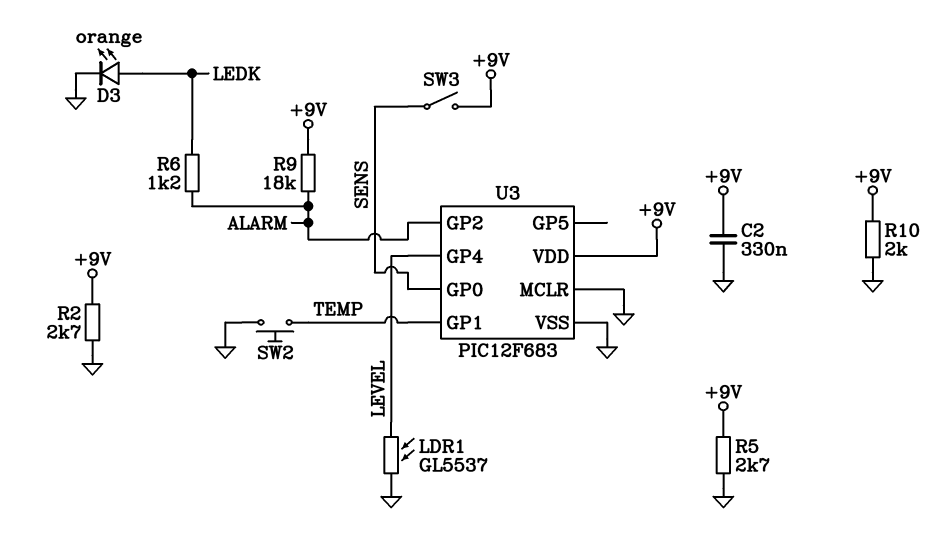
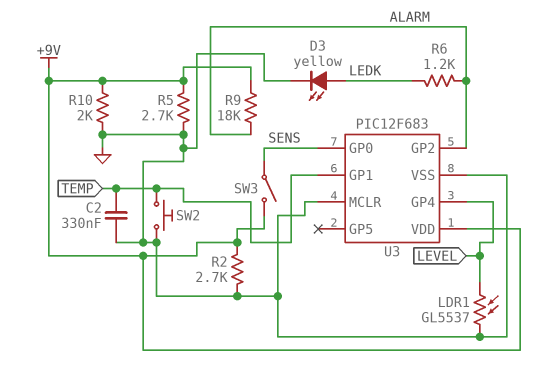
C2: 330nF (+9V, GND) -> 330nF (GND, TEMP)
D3: LED orange (A LEDK, K GND) -> LED yellow (A LEDK, K GND)

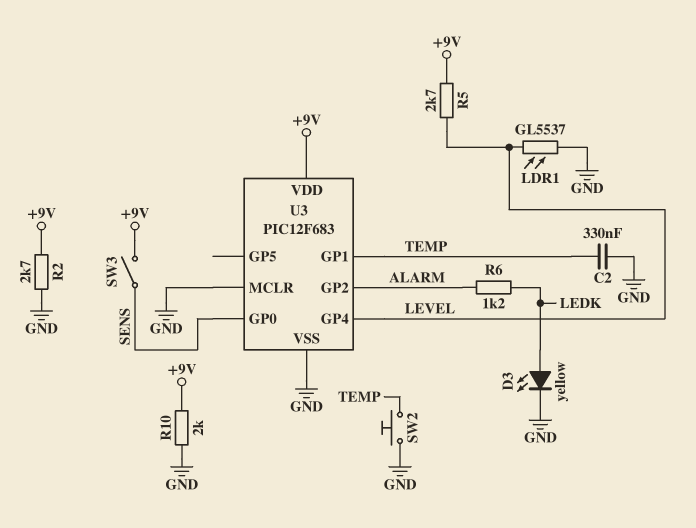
R5: 2.7k (+9V, GND) -> 2.7k (+9V, LEVEL)
R9: 18k (+9V, ALARM) -> none

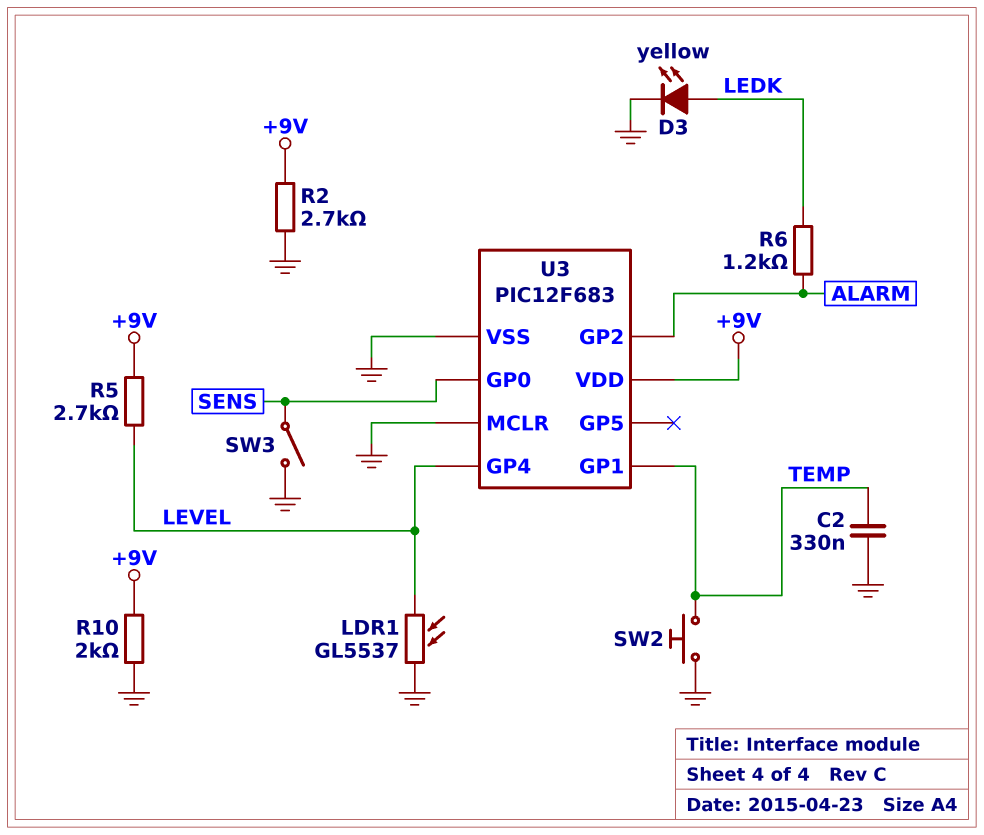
SW3: switch (+9V, SENS) -> switch (GND, SENS)

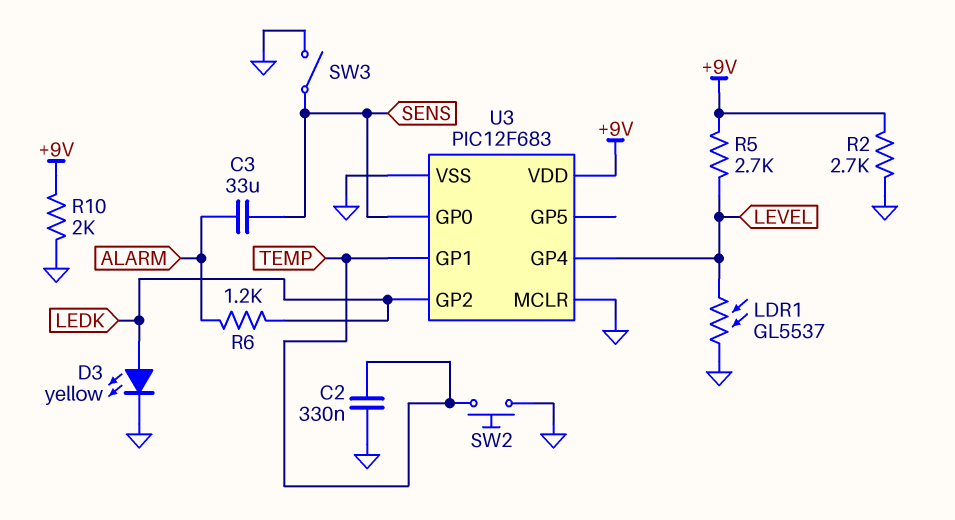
C3: none -> 33uF (ALARM, SENS)
U3 pin GP2: ALARM -> LEDK

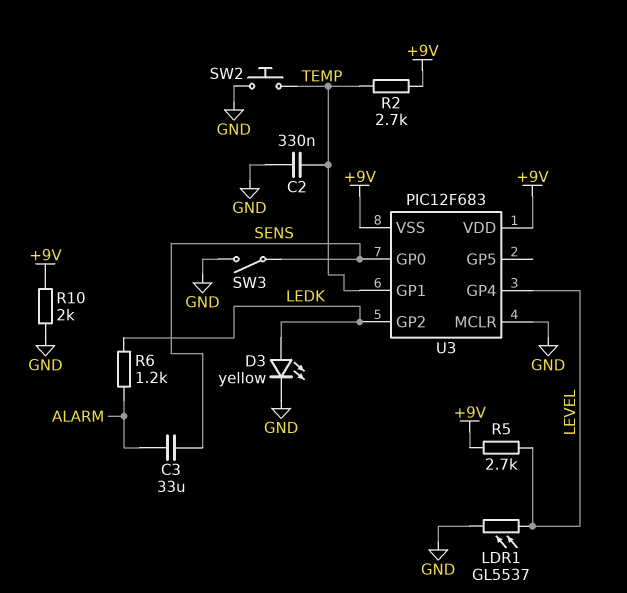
R2: 2.7k (+9V, GND) -> 2.7k (+9V, TEMP)
U3 pin VSS: GND -> +9V

